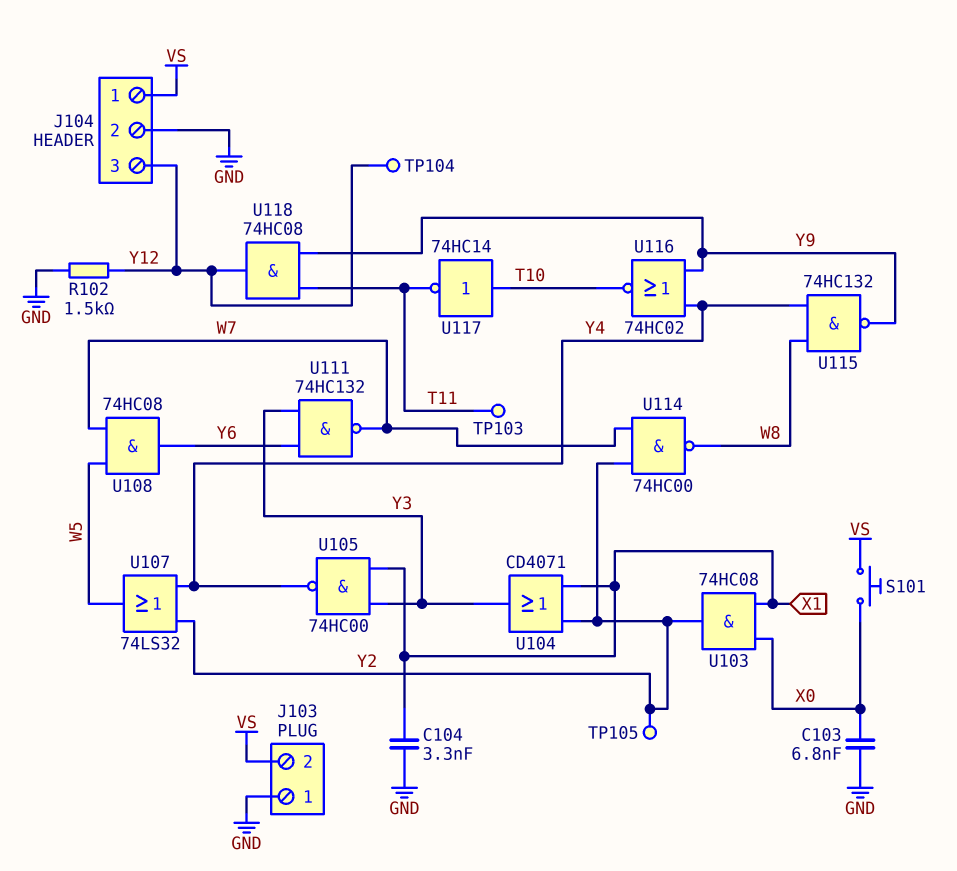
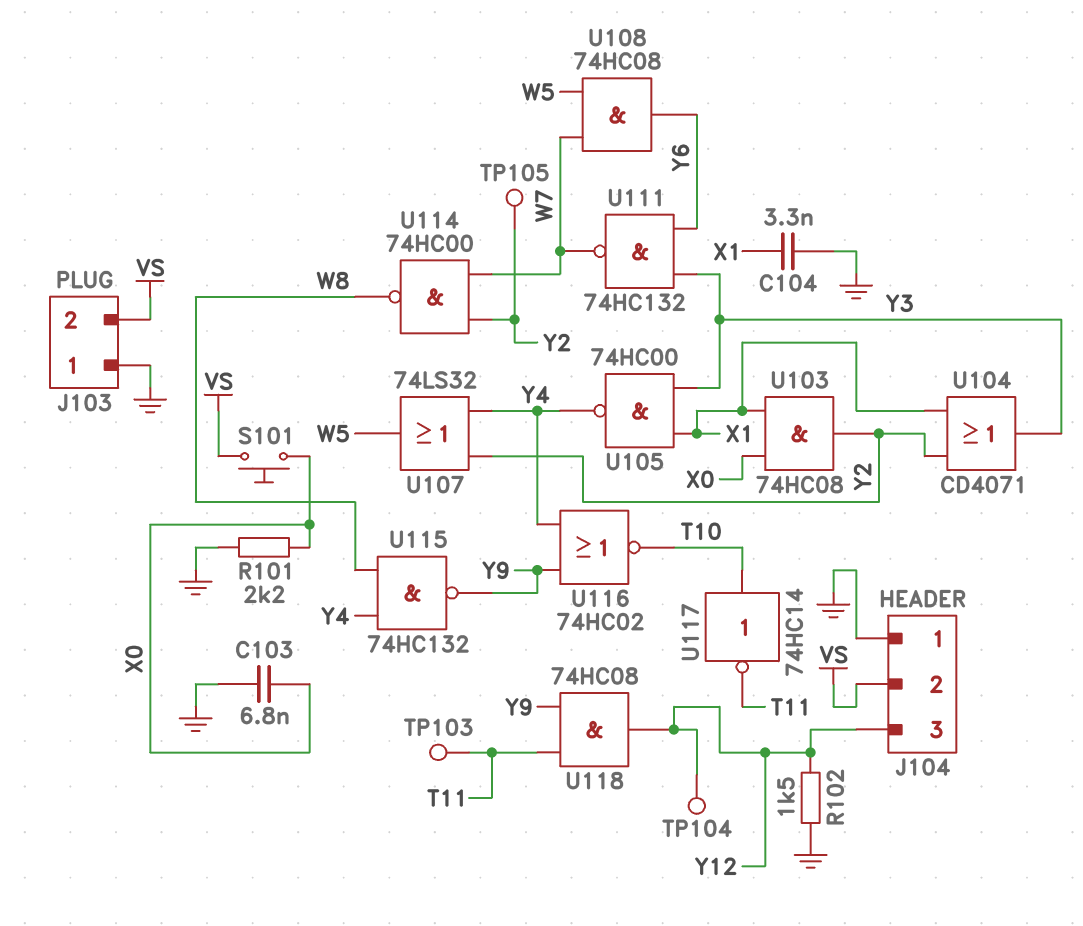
J104 pin 1: VS -> GND
J104 pin 2: GND -> VS
R101: none -> 2.2k (GND, X0)

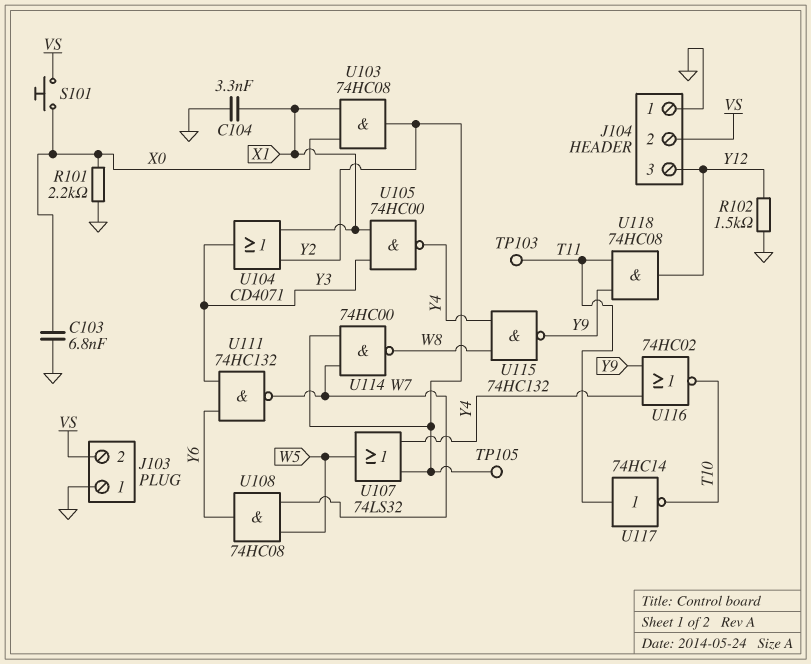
TP104: test point (Y12) -> none
U117: NOT 74HC14 (in T10, out T11) -> NOT 74HC14 (in T11, out T10)

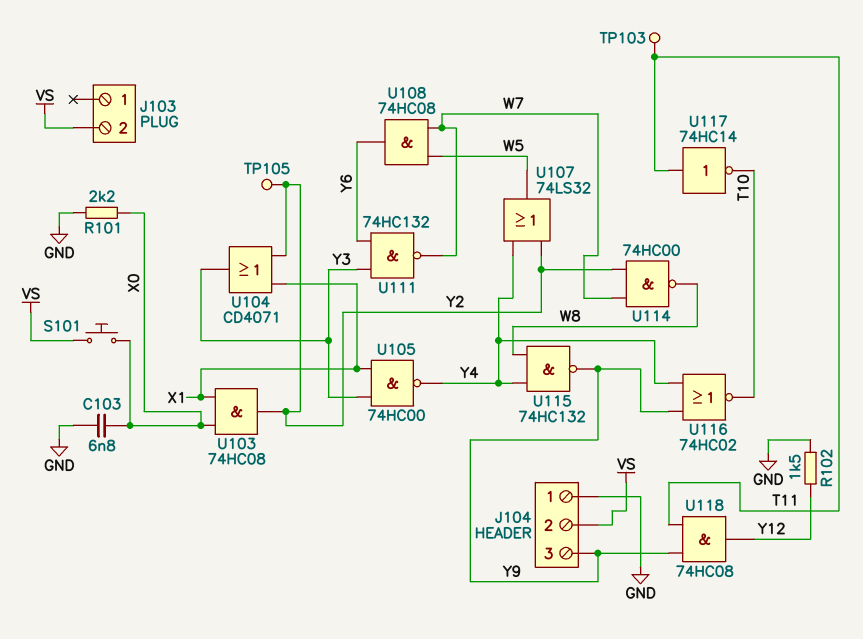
C104: 3.3nF (GND, X1) -> none
J103 pin 1: GND -> none
J104 pin 3: Y12 -> Y9

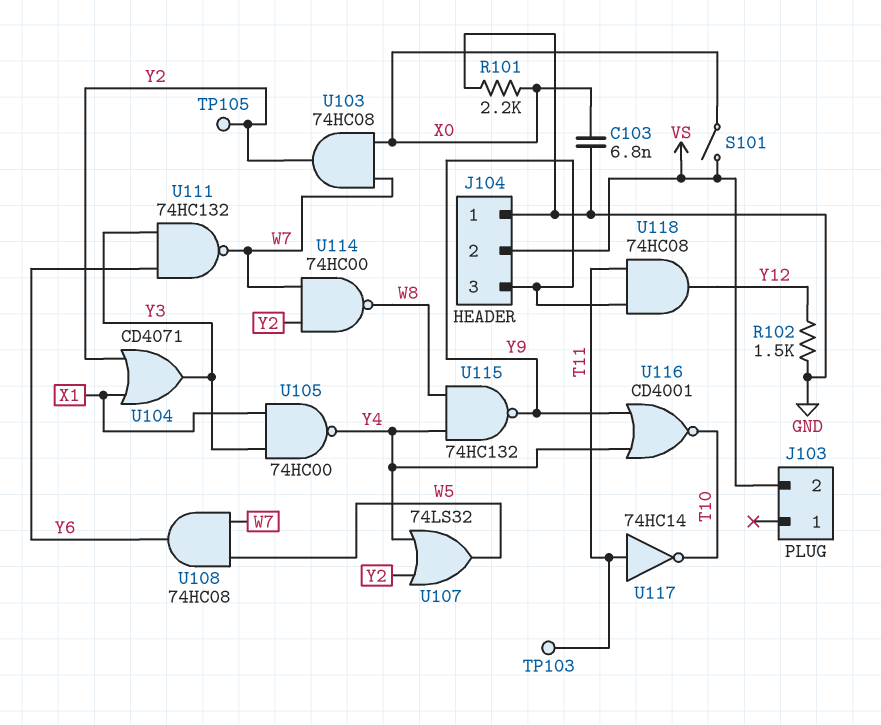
S101: button (VS, X0) -> switch (VS, X0)
U103: AND 74HC08 (in X0, in X1, out Y2) -> AND 74HC08 (in W7, in X0, out Y2)
U116: NOR 74HC02 (in Y4, in Y9, out T10) -> NOR CD4001 (in Y4, in Y9, out T10)

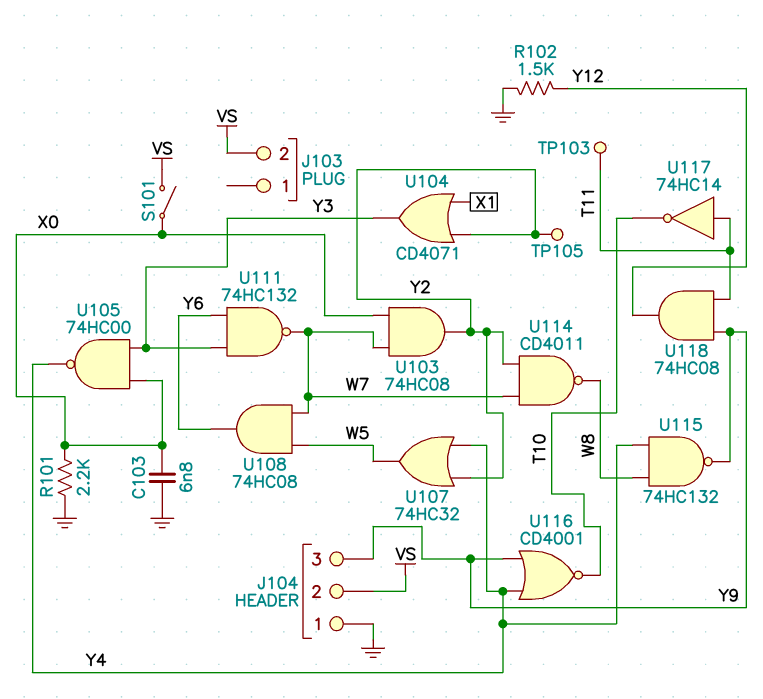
U105: NAND 74HC00 (in X1, in Y3, out Y4) -> NAND 74HC00 (in X0, in Y3, out Y4)
U107: OR 74LS32 (in Y2, in Y4, out W5) -> OR 74HC32 (in Y2, in Y4, out W5)
U114: NAND 74HC00 (in W7, in Y2, out W8) -> NAND CD4011 (in W7, in Y2, out W8)

